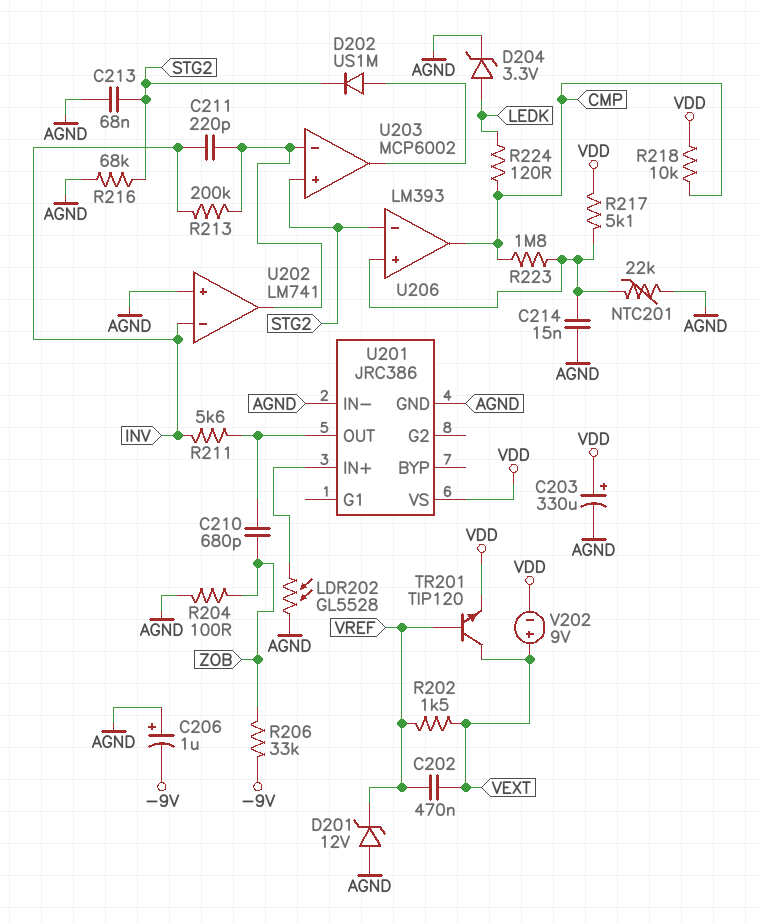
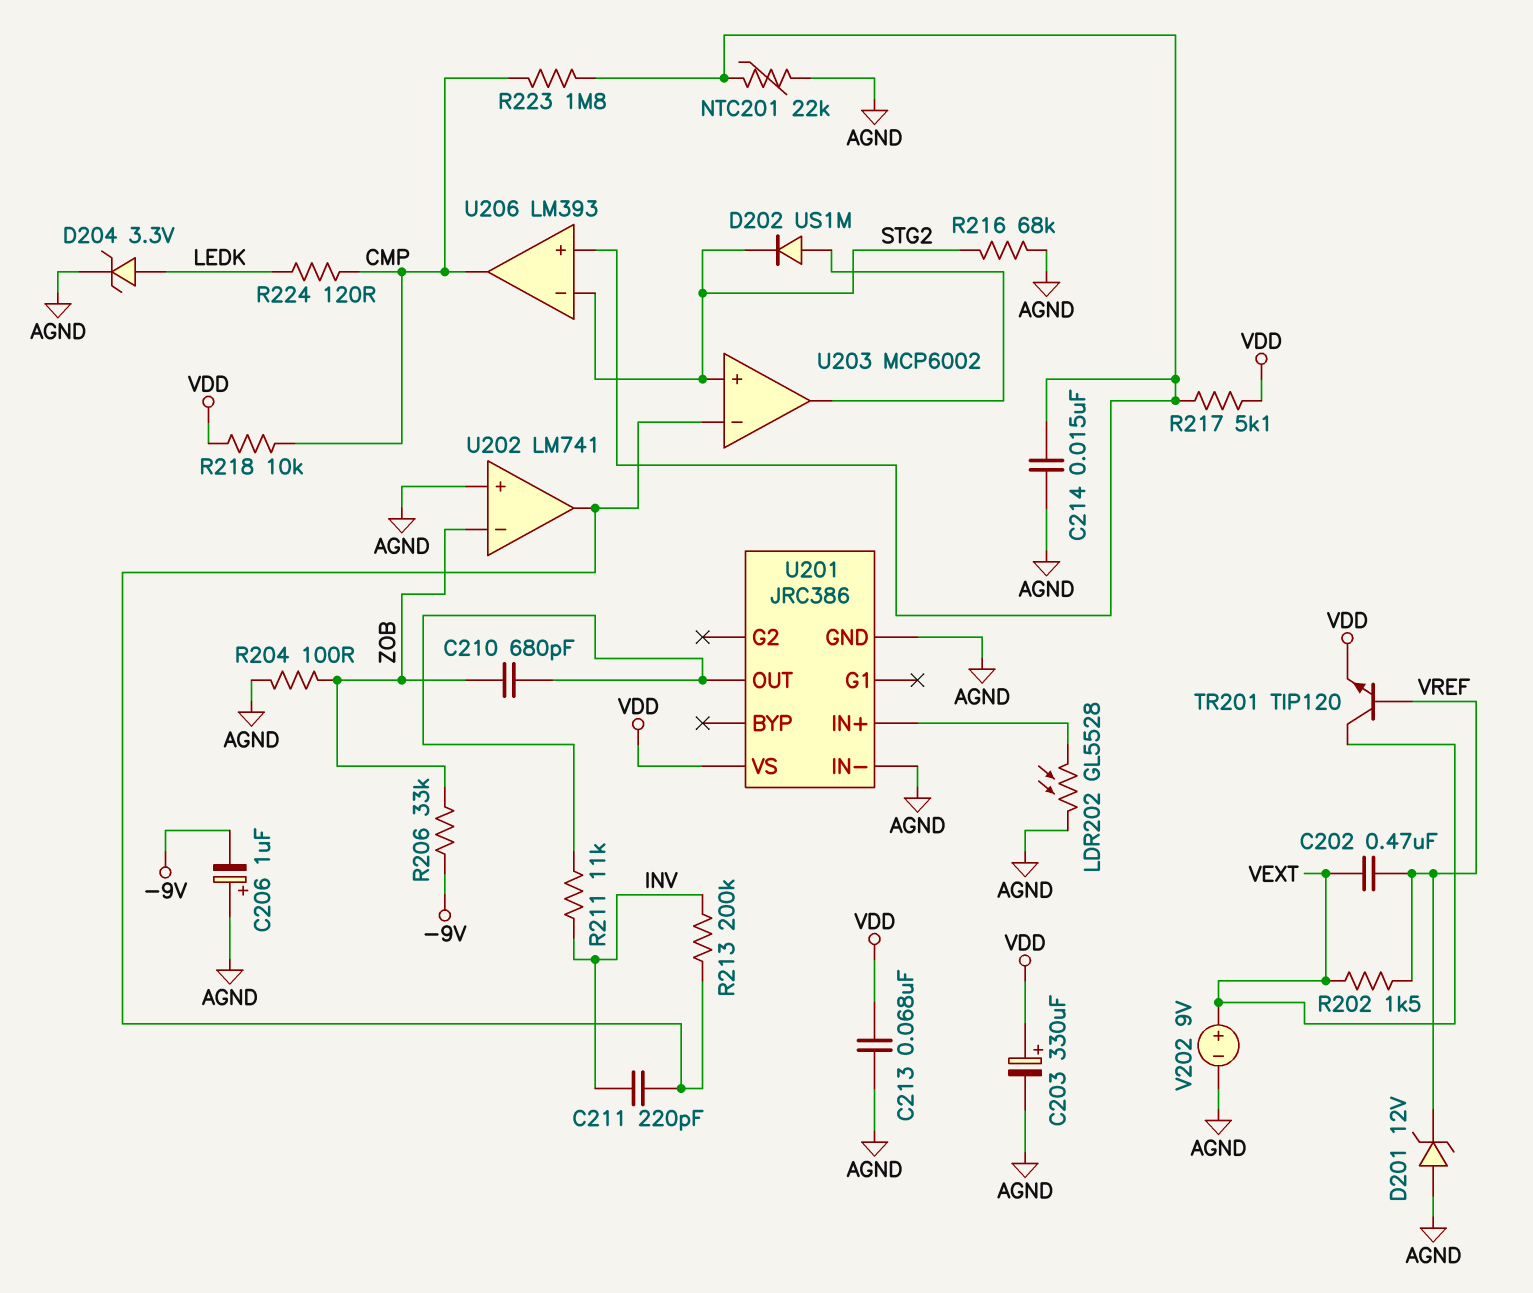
C213: 68nF (AGND, STG2) -> 68nF (AGND, VDD)
R211: 5.6k (INV, U201/OUT) -> 11k (INV, U201/OUT)
U202 pin in-: INV -> ZOB
V202: 9V (plus VEXT, minus VDD) -> 9V (plus VEXT, minus AGND)

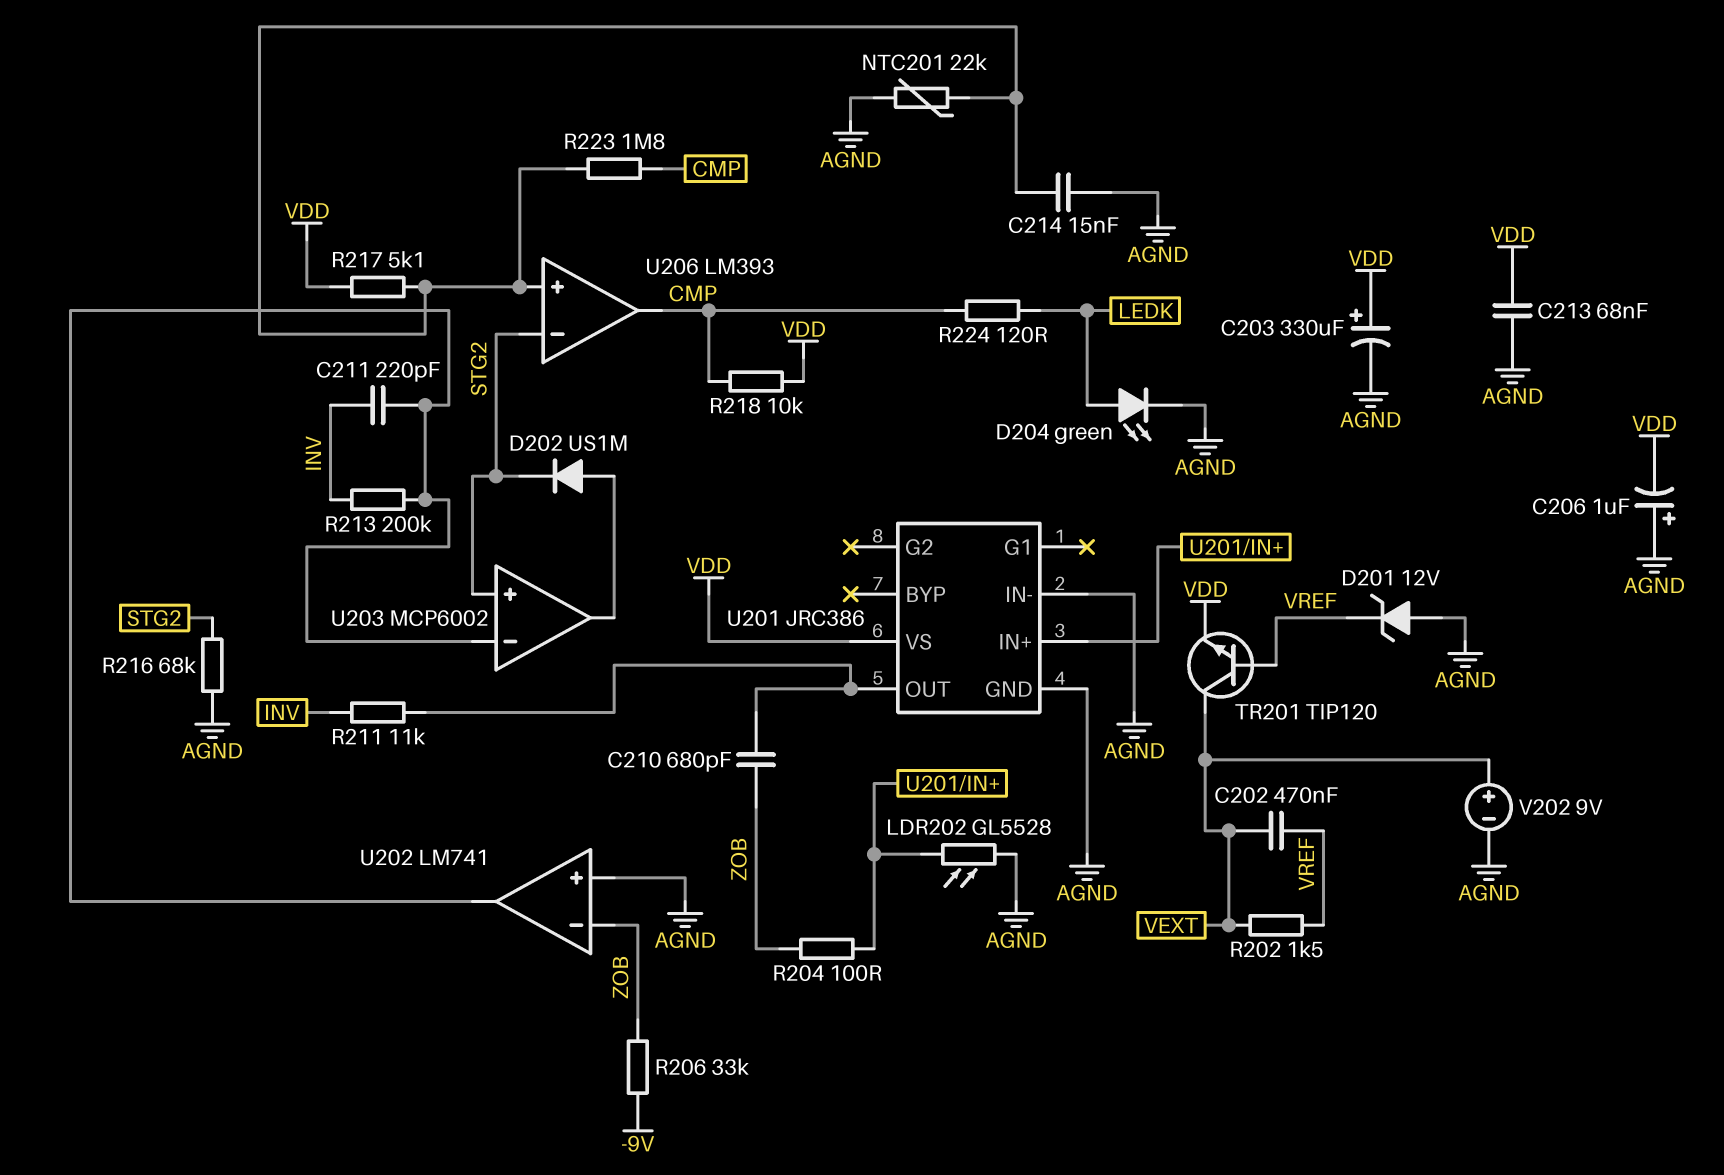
C206: 1uF (plus AGND, minus -9V) -> 1uF (plus AGND, minus VDD)
D204: zener 3.3V (A LEDK, K AGND) -> LED green (A LEDK, K AGND)
R204: 100 (AGND, ZOB) -> 100 (U201/IN+, ZOB)

